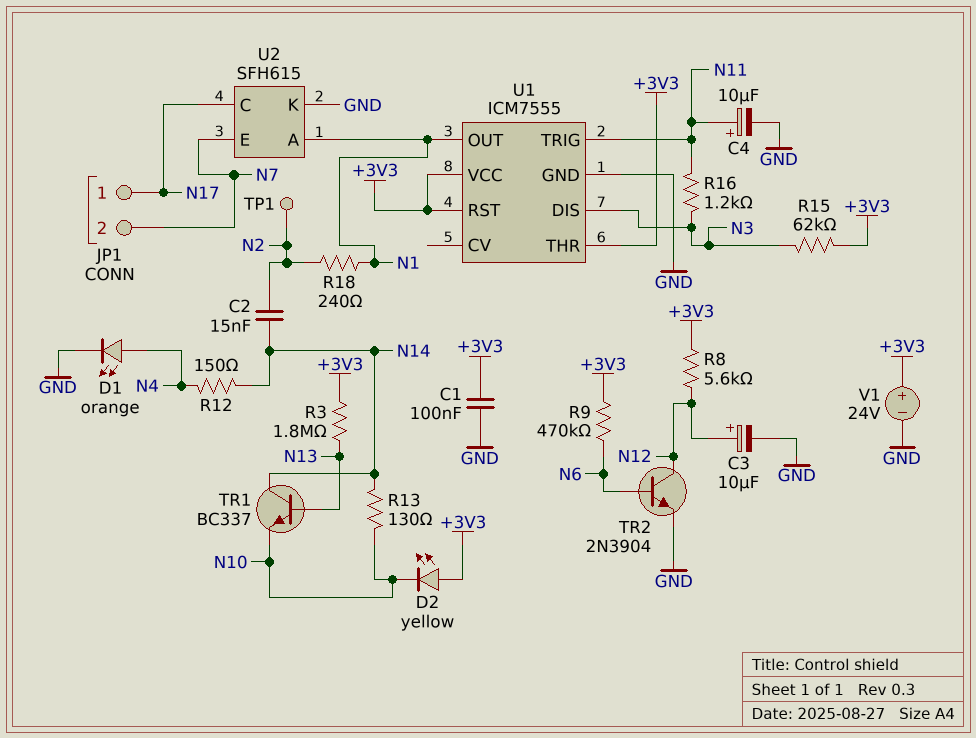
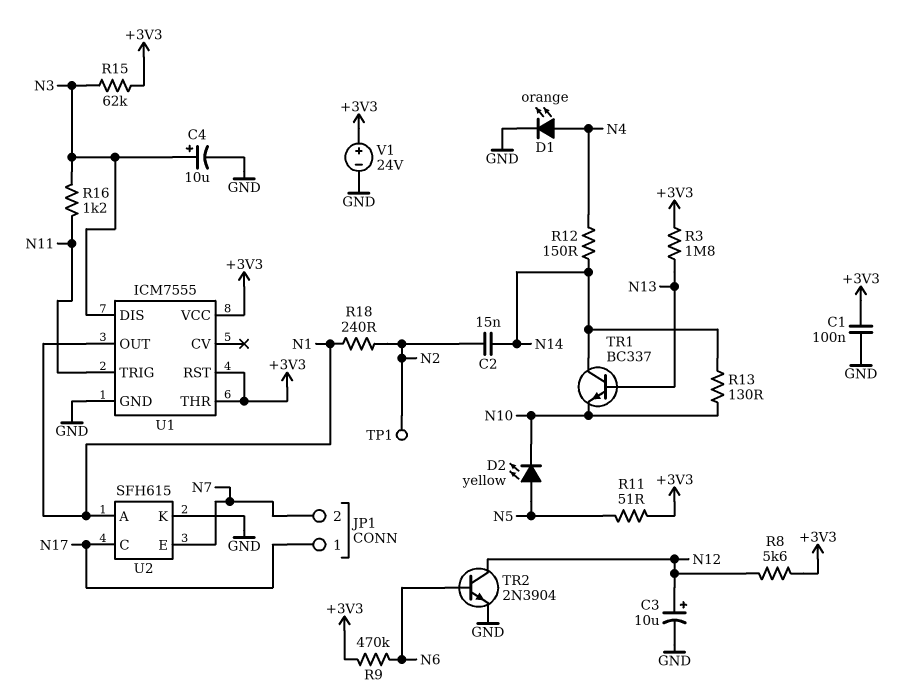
C4: 10uF (plus N11, minus GND) -> 10uF (plus N3, minus GND)
D2: LED yellow (A +3V3, K N10) -> LED yellow (A N5, K N10)
R11: none -> 51 (+3V3, N5)

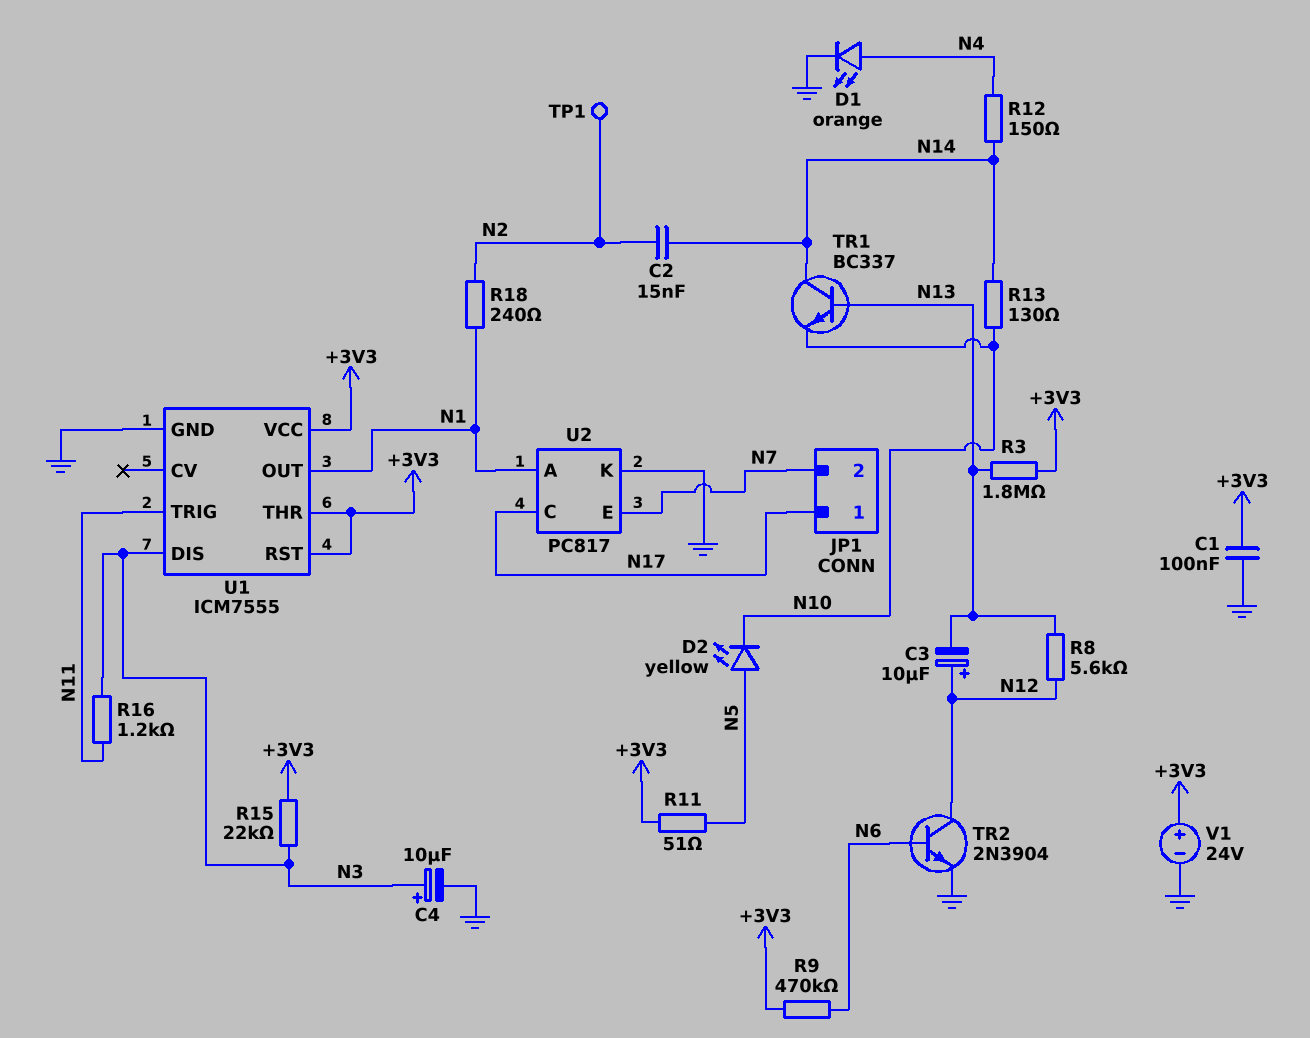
C3: 10uF (plus N12, minus GND) -> 10uF (plus N12, minus N13)
R8: 5.6k (+3V3, N12) -> 5.6k (N12, N13)
R15: 62k (+3V3, N3) -> 22k (+3V3, N3)
U2: SFH615 -> PC817

